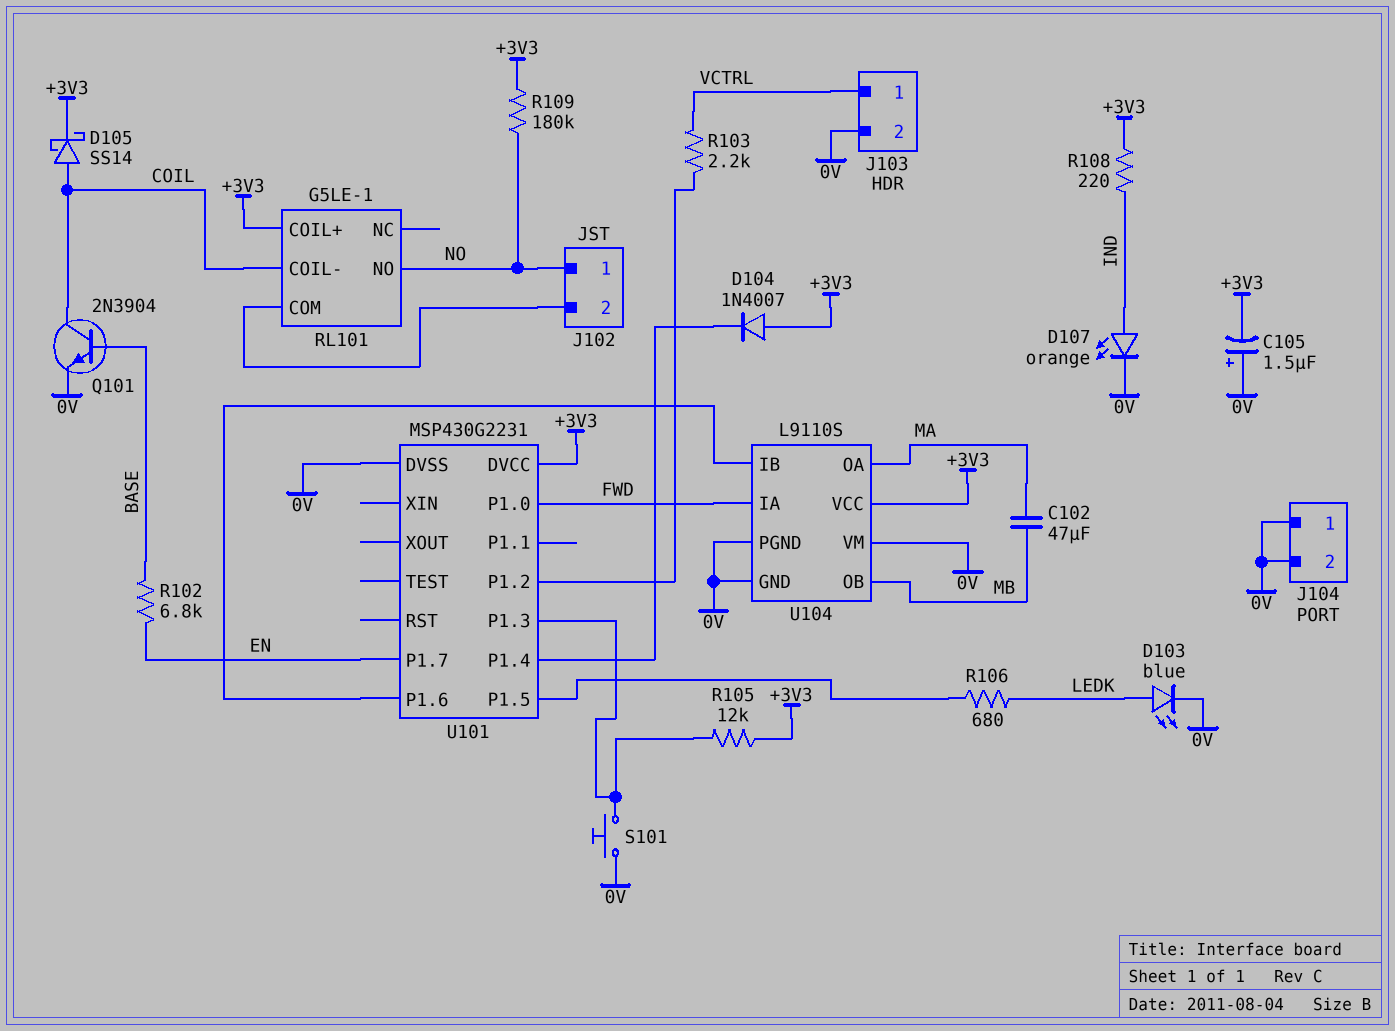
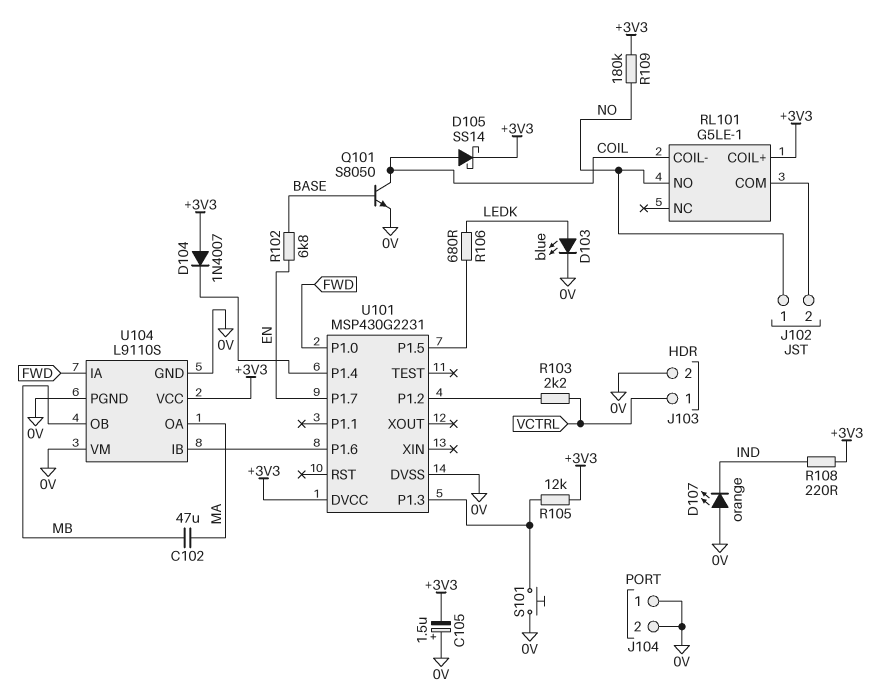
D107: LED orange (A IND, K 0V) -> LED orange (A 0V, K IND)
Q101: NPN 2N3904 (B BASE, C COIL, E 0V) -> NPN S8050 (B BASE, C COIL, E 0V)

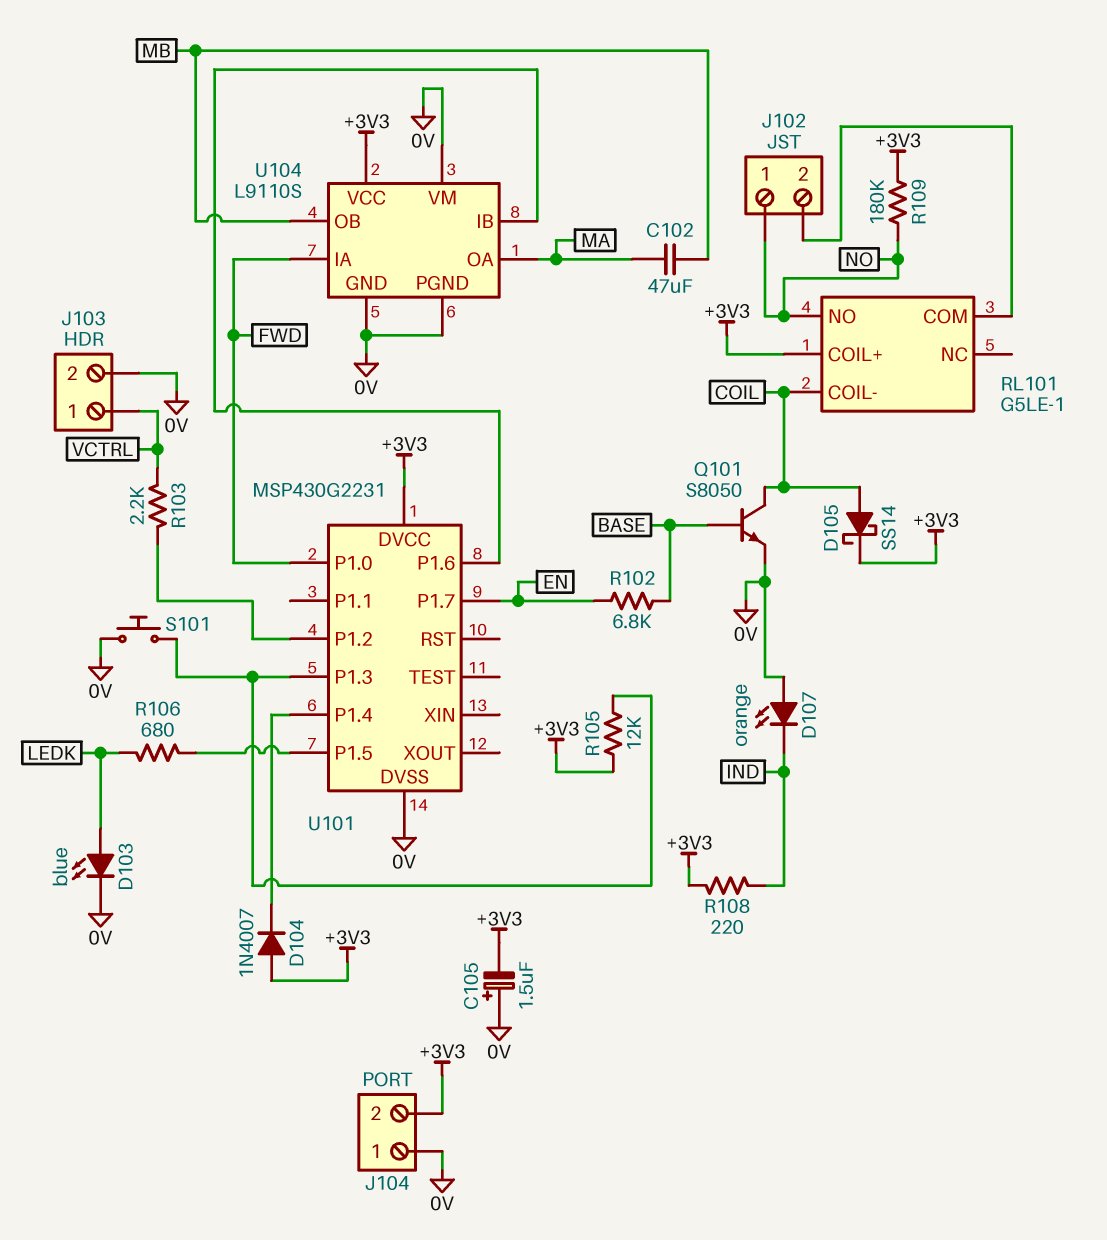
J104 pin 2: 0V -> +3V3

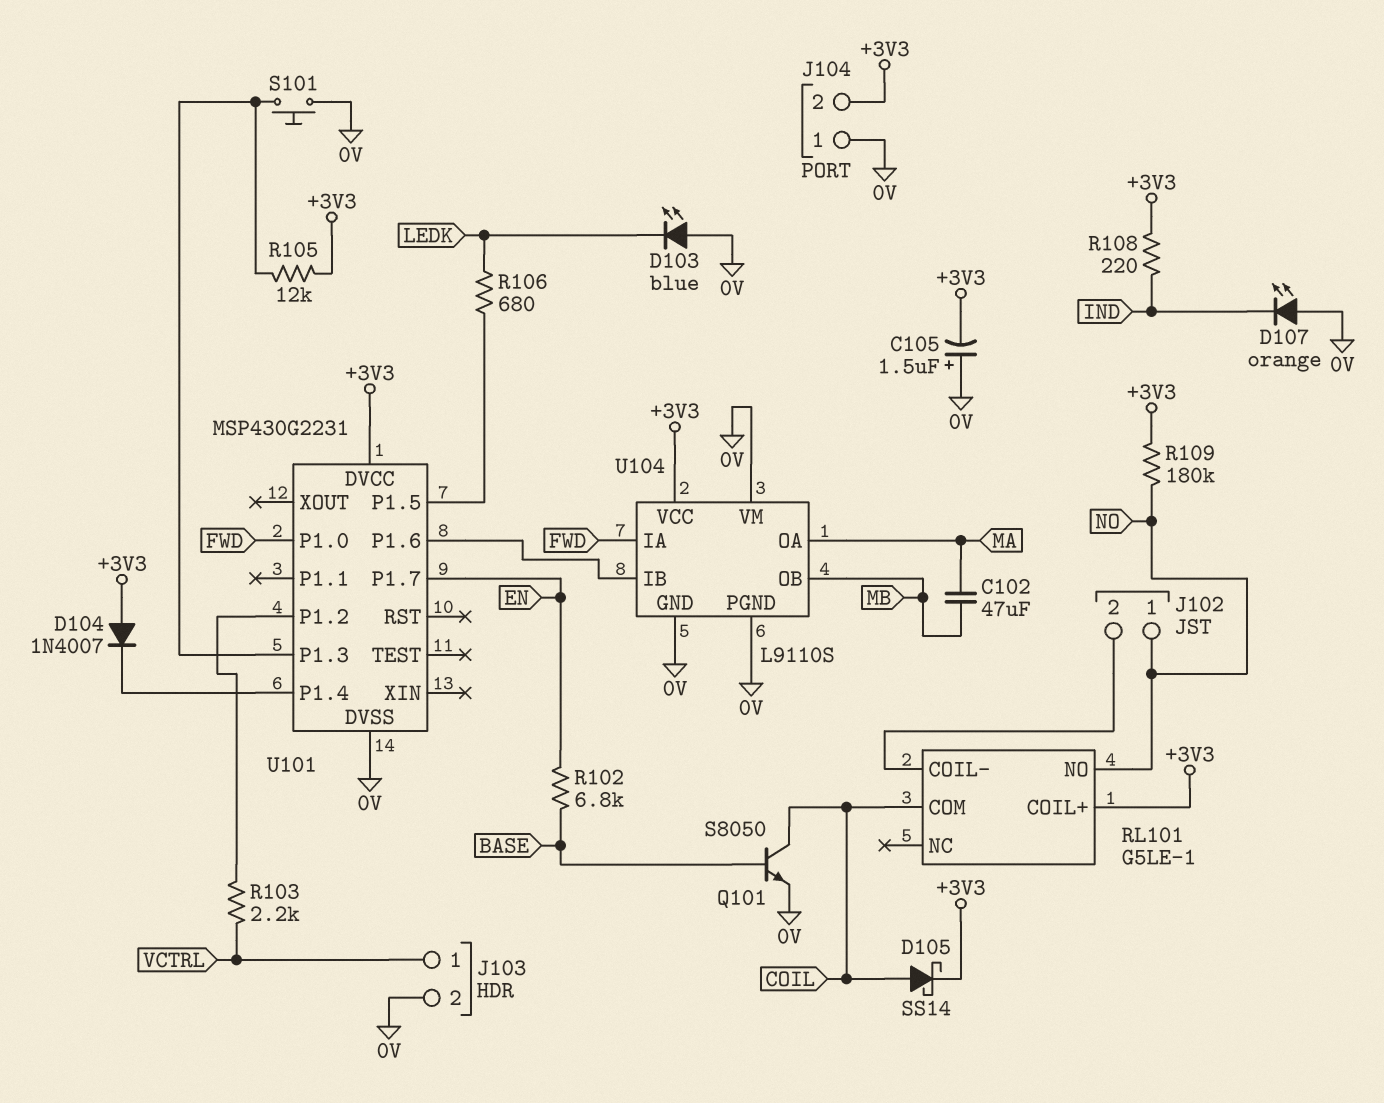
D103: LED blue (A LEDK, K 0V) -> LED blue (A 0V, K LEDK)
RL101 pin COIL-: COIL -> J102/2
RL101 pin COM: J102/2 -> COIL

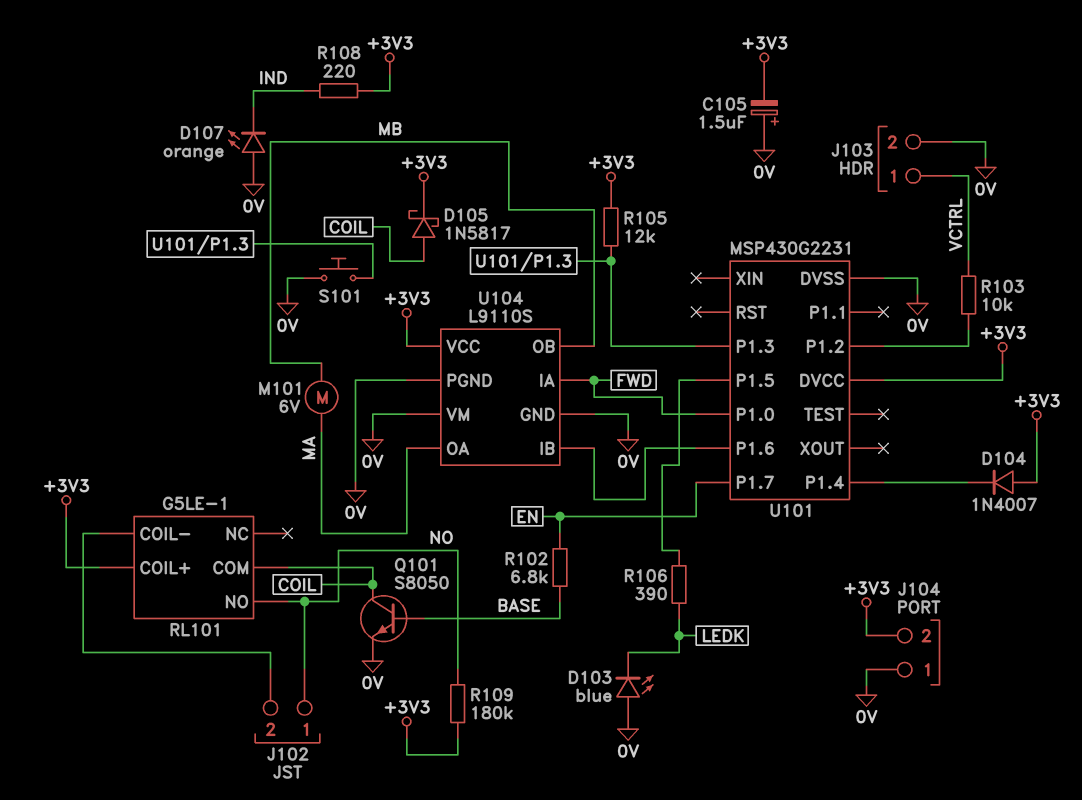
C102: 47uF (MA, MB) -> none
D105: schottky SS14 (A COIL, K +3V3) -> schottky 1N5817 (A COIL, K +3V3)
M101: none -> motor 6V (MA, MB)
R103: 2.2k (U101/P1.2, VCTRL) -> 10k (U101/P1.2, VCTRL)
R106: 680 (LEDK, U101/P1.5) -> 390 (LEDK, U101/P1.5)

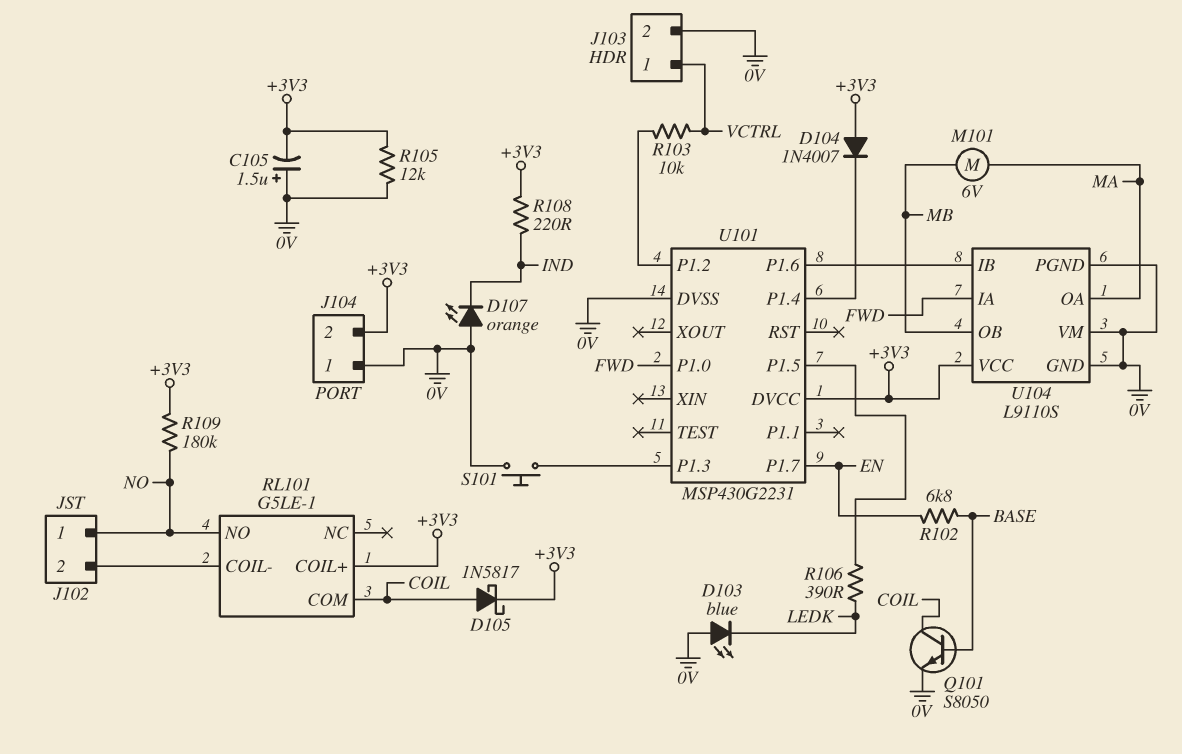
R105: 12k (+3V3, U101/P1.3) -> 12k (+3V3, 0V)

